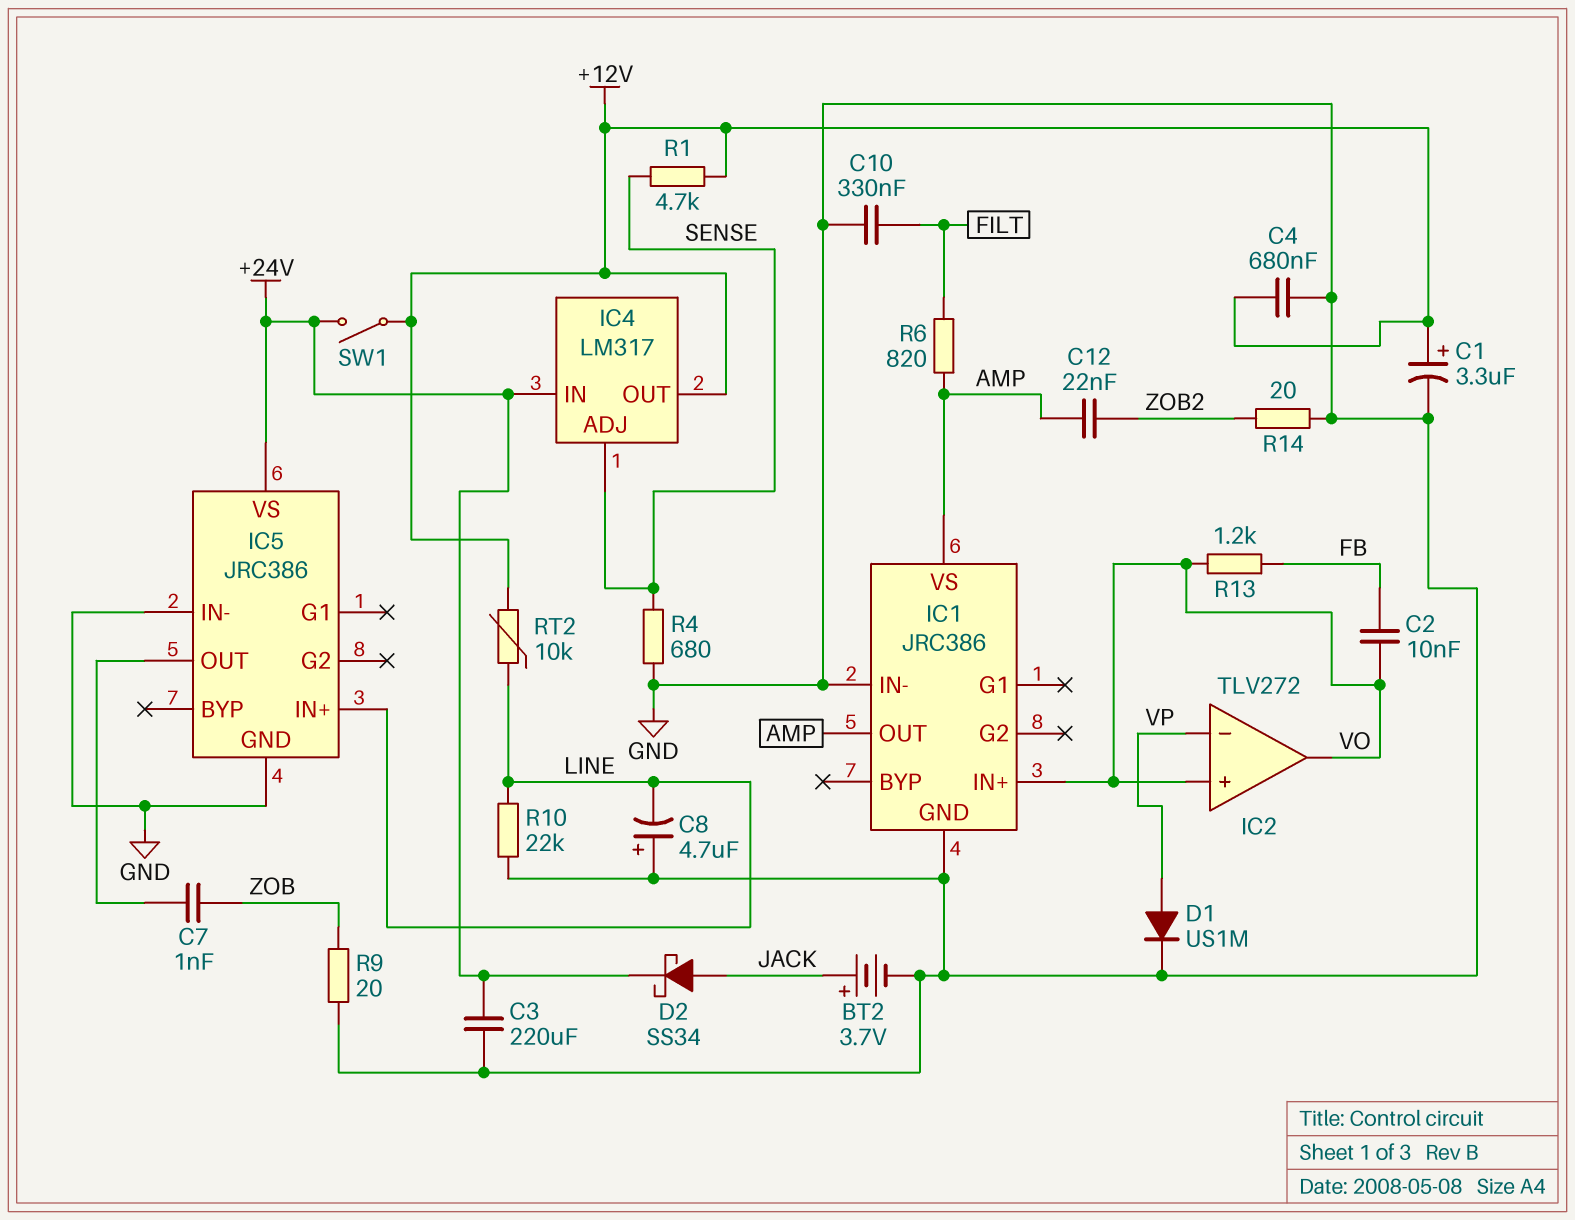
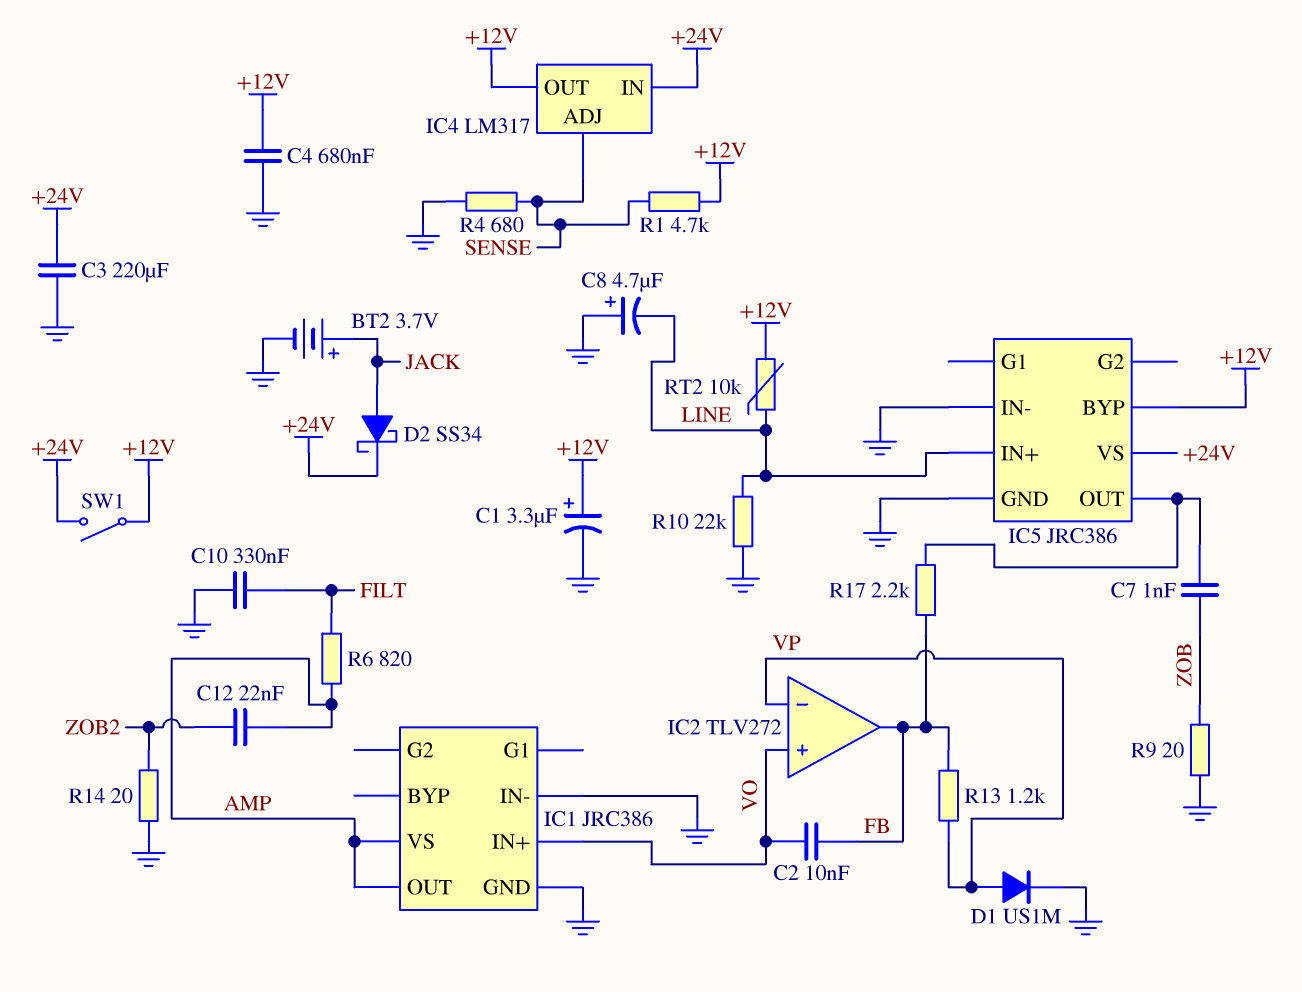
IC2 pin out: VO -> FB
IC5 pin BYP: none -> +12V
R13: 1.2k (FB, VO) -> 1.2k (FB, VP)
R17: none -> 2.2k (FB, IC5/OUT)

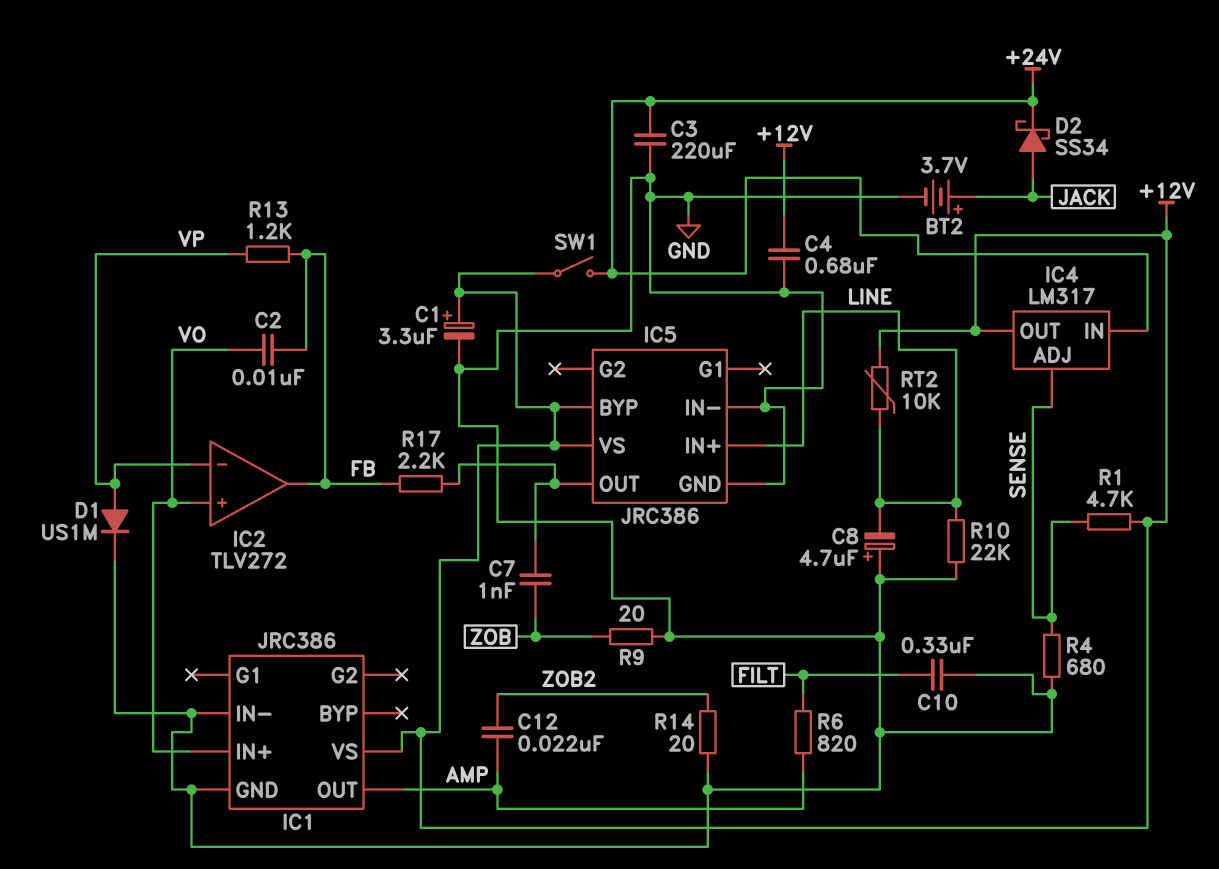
IC1 pin VS: AMP -> +12V
IC5 pin VS: +24V -> +12V

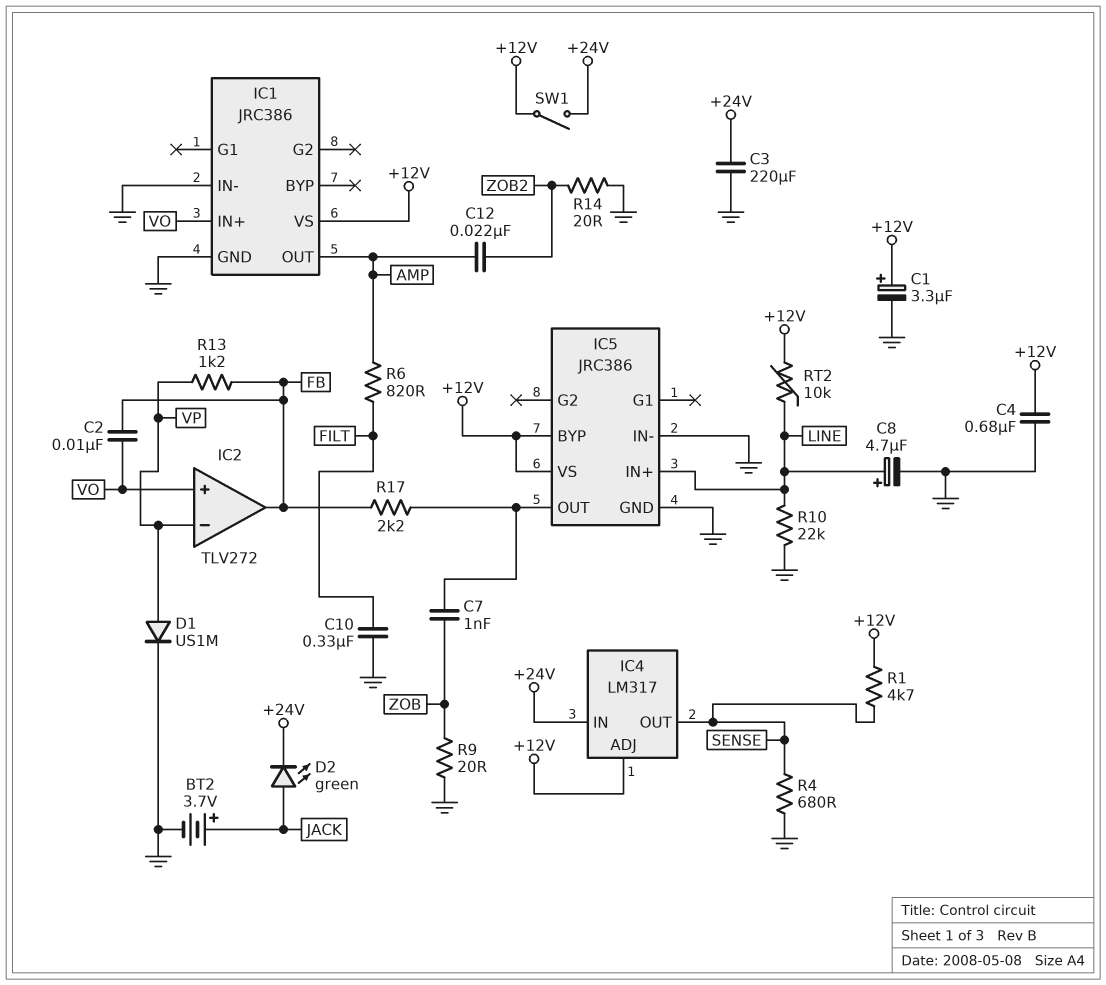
C8: 4.7uF (plus GND, minus LINE) -> 4.7uF (plus LINE, minus GND)
D2: schottky SS34 (A JACK, K +24V) -> LED green (A JACK, K +24V)
IC4 pin ADJ: SENSE -> +12V
IC4 pin OUT: +12V -> SENSE

